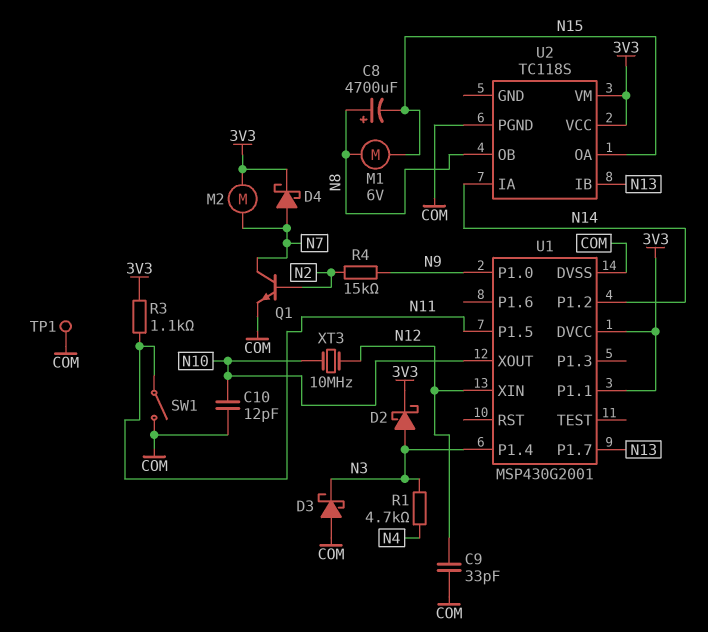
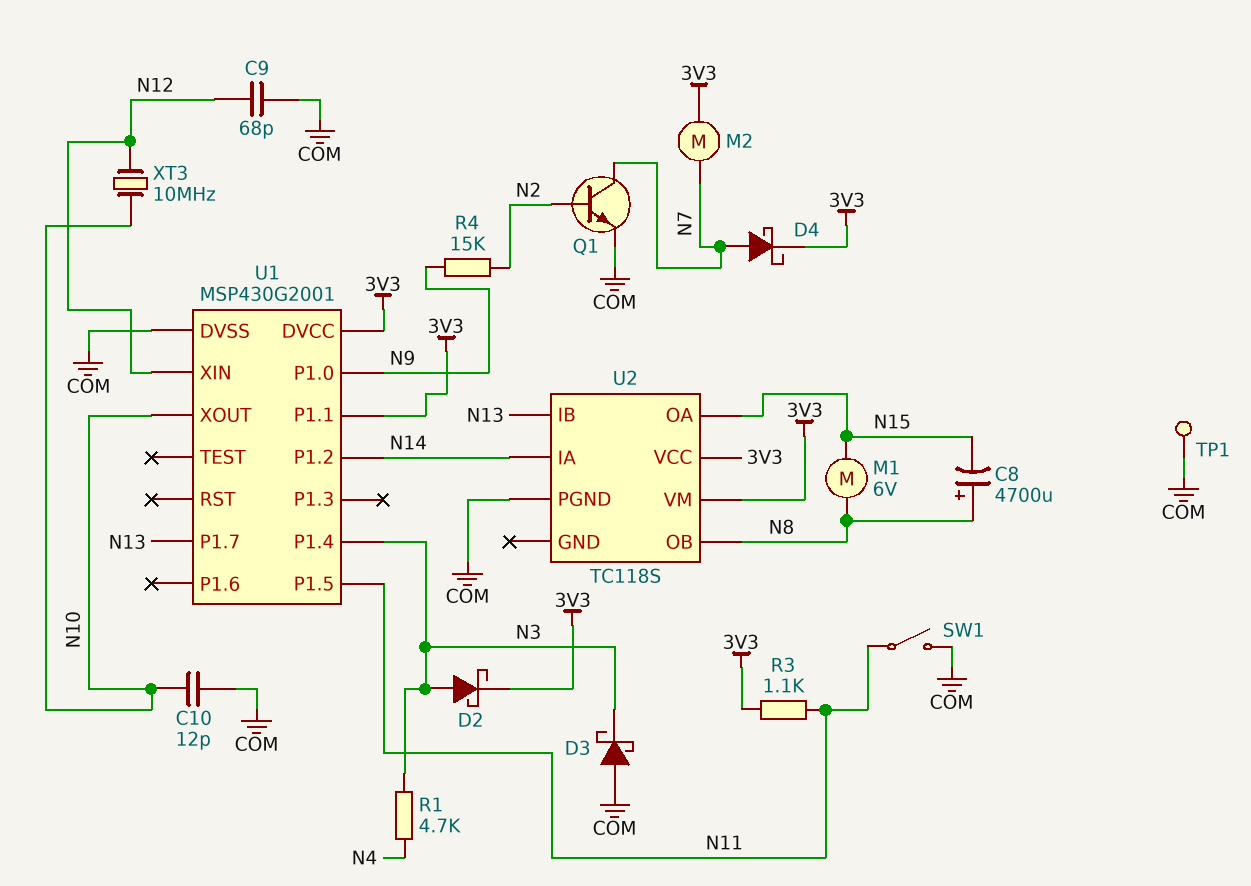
C9: 33pF (COM, N12) -> 68pF (COM, N12)

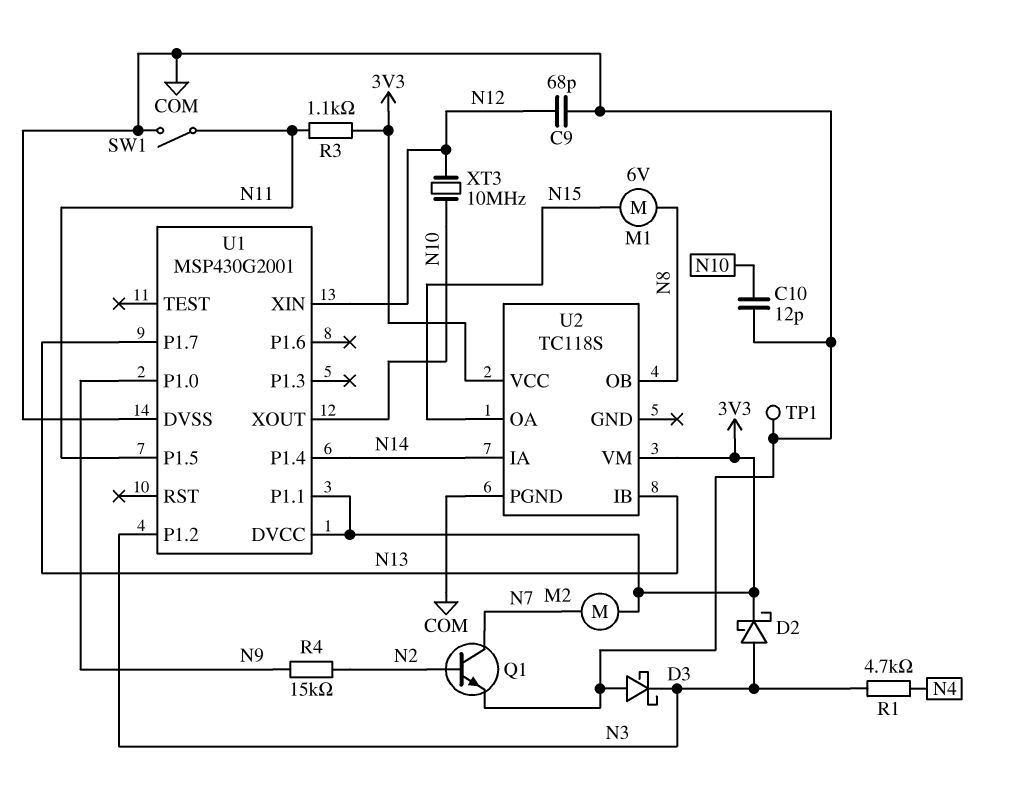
C8: 4700uF (plus N8, minus N15) -> none
D4: schottky (A N7, K 3V3) -> none
U1 pin P1.2: N14 -> N3
U1 pin P1.4: N3 -> N14

